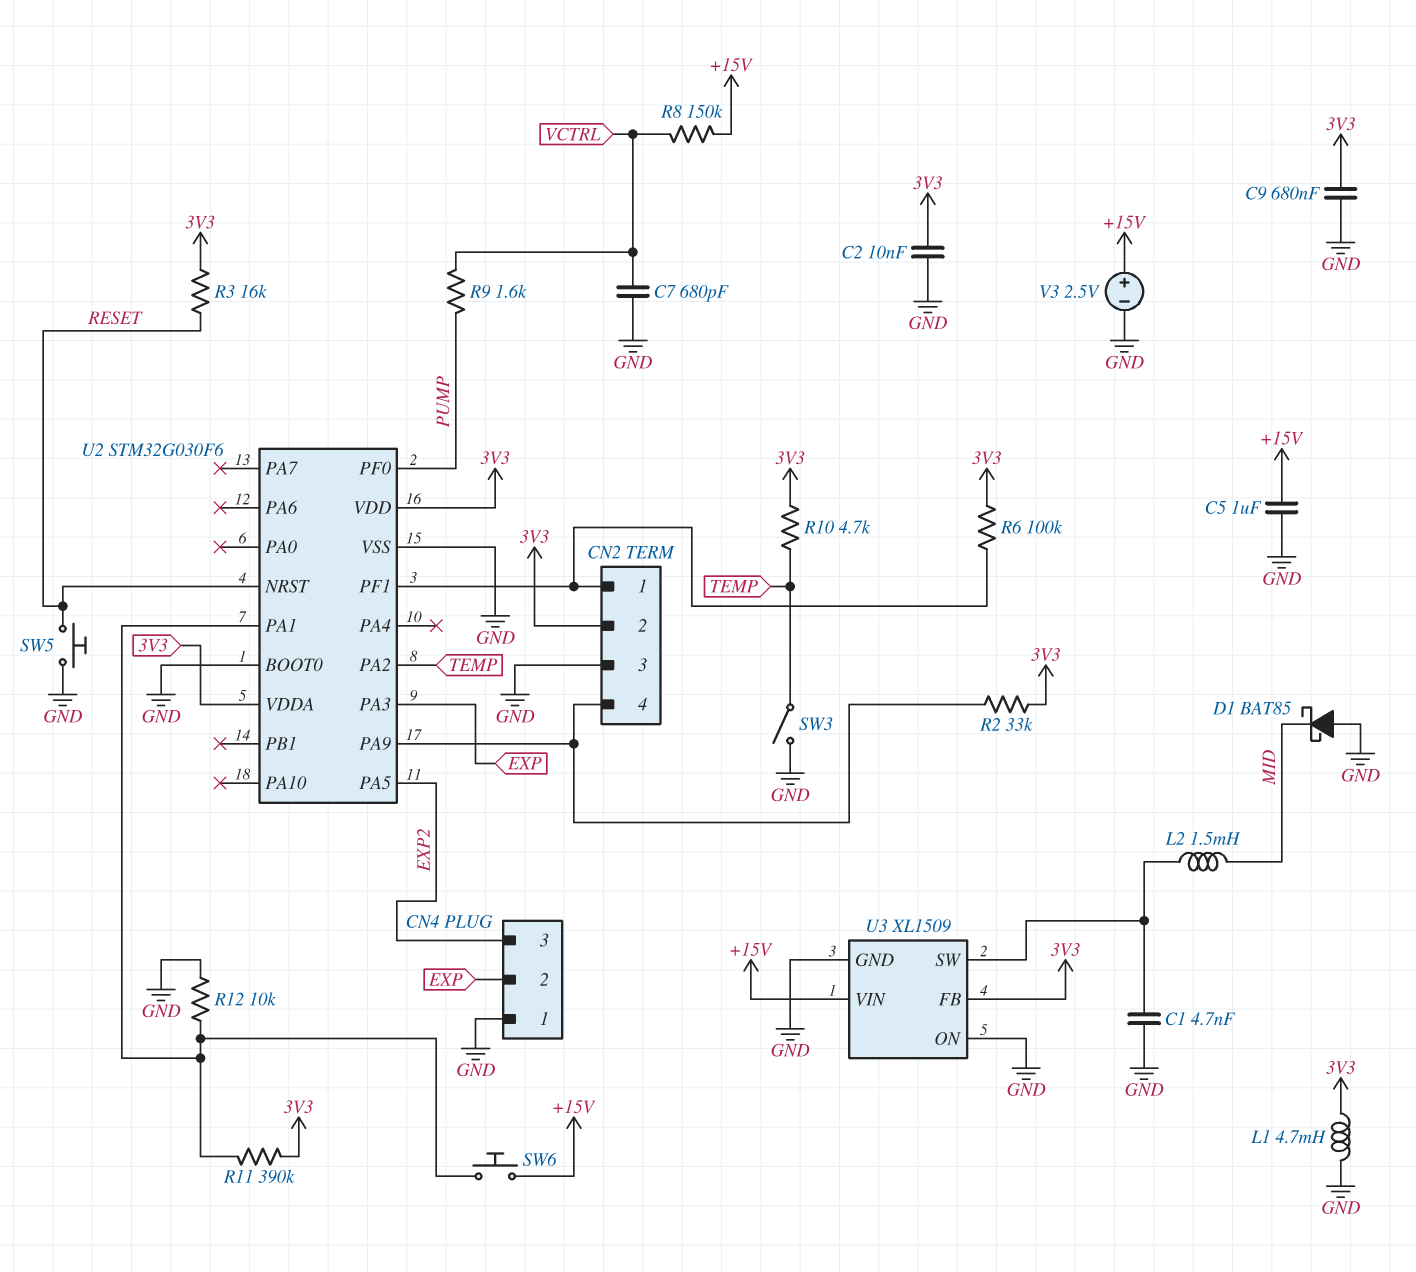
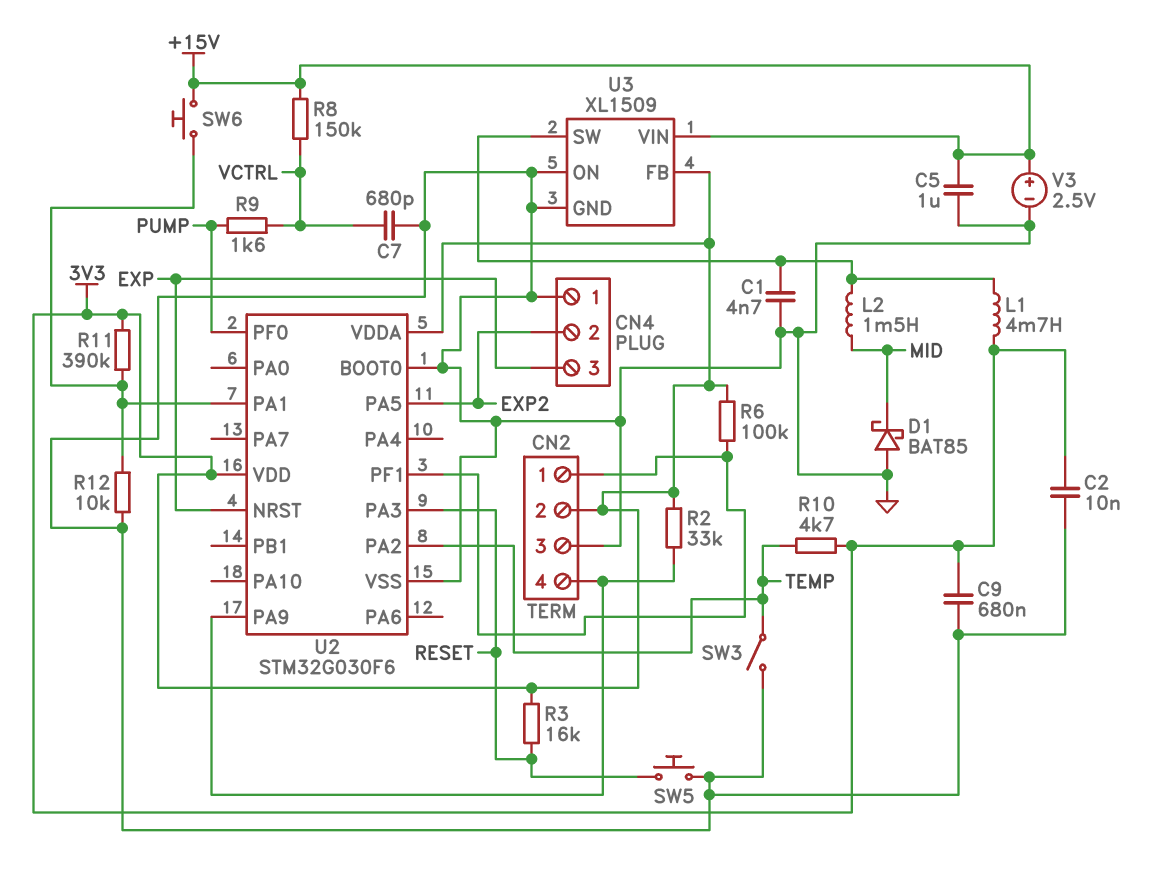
CN4 pin 2: EXP -> EXP2
CN4 pin 3: EXP2 -> EXP
L1: 4.7mH (3V3, GND) -> 4.7mH (3V3, U3/SW)
U2 pin NRST: RESET -> EXP
U2 pin PA3: EXP -> RESET

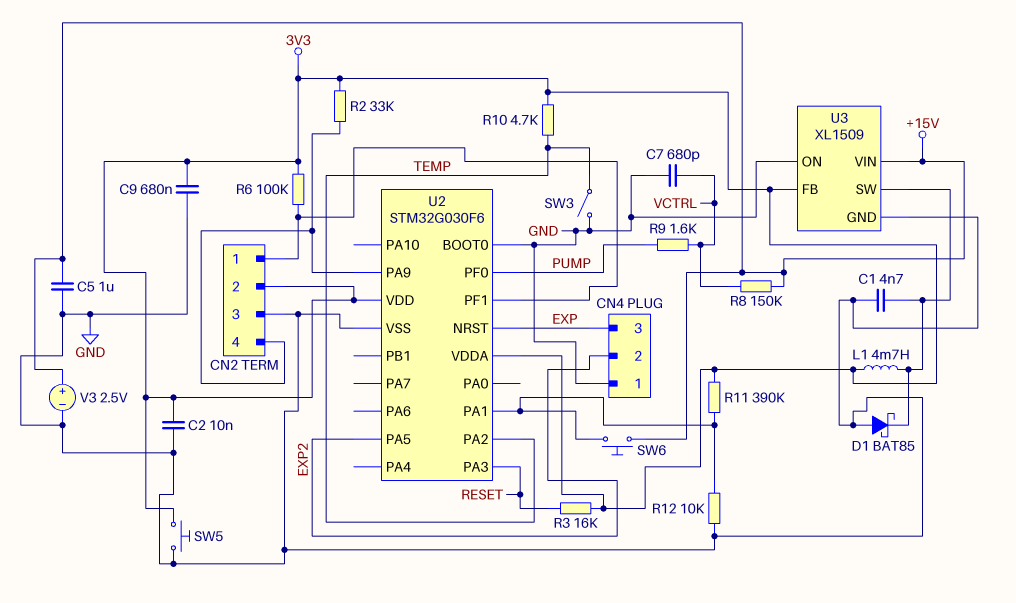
D1: schottky BAT85 (A GND, K MID) -> schottky BAT85 (A GND, K U3/SW)
L2: 1.5mH (MID, U3/SW) -> none
SW5: button (GND, RESET) -> button (3V3, GND)

